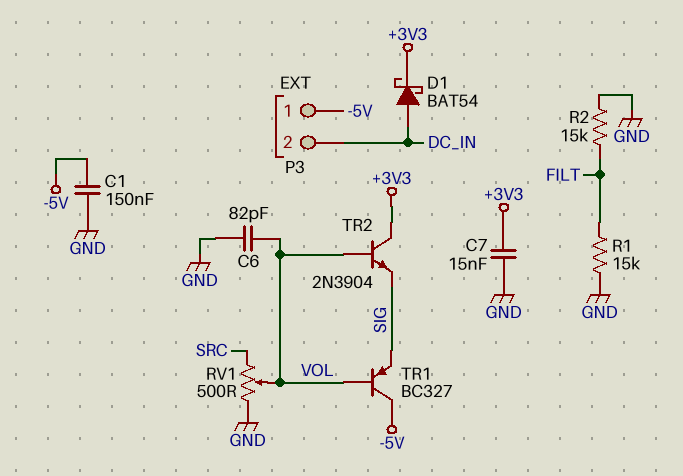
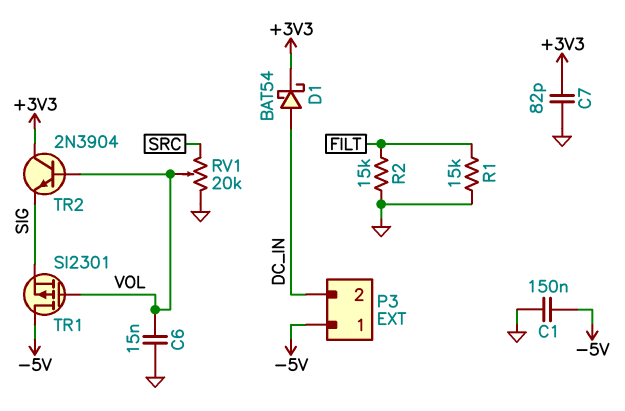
C6: 82pF (GND, VOL) -> 15nF (GND, VOL)
C7: 15nF (+3V3, GND) -> 82pF (+3V3, GND)
RV1: 500 (GND, SRC, wiper VOL) -> 20k (GND, SRC, wiper VOL)
TR1: PNP BC327 (B VOL, C -5V, E SIG) -> PMOS SI2301 (G VOL, D -5V, S SIG)

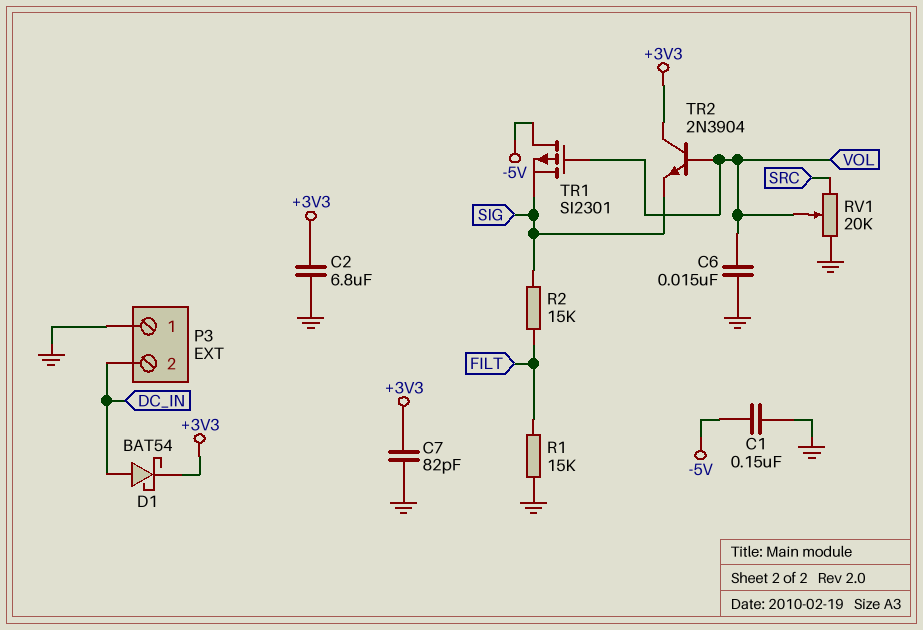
C2: none -> 6.8uF (+3V3, GND)
P3 pin 1: -5V -> GND
R2: 15k (FILT, GND) -> 15k (FILT, SIG)

